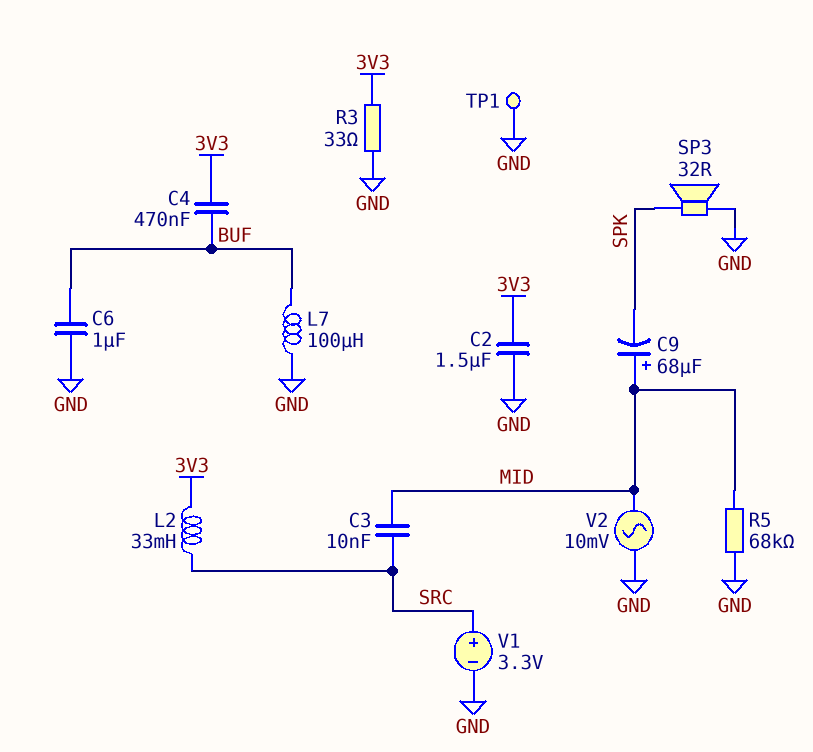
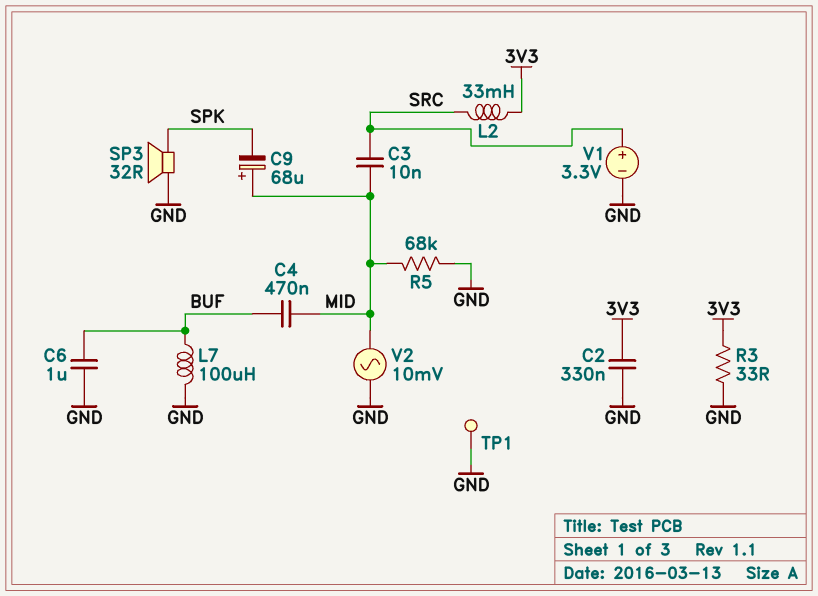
C2: 1.5uF (3V3, GND) -> 330nF (3V3, GND)
C4: 470nF (3V3, BUF) -> 470nF (BUF, MID)

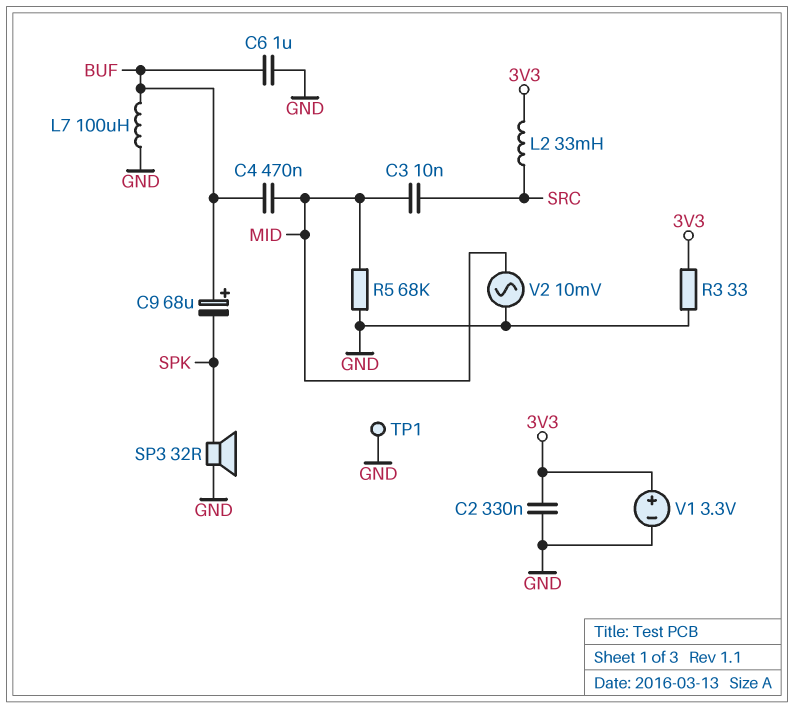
C9: 68uF (plus MID, minus SPK) -> 68uF (plus BUF, minus SPK)
V1: 3.3V (plus SRC, minus GND) -> 3.3V (plus 3V3, minus GND)

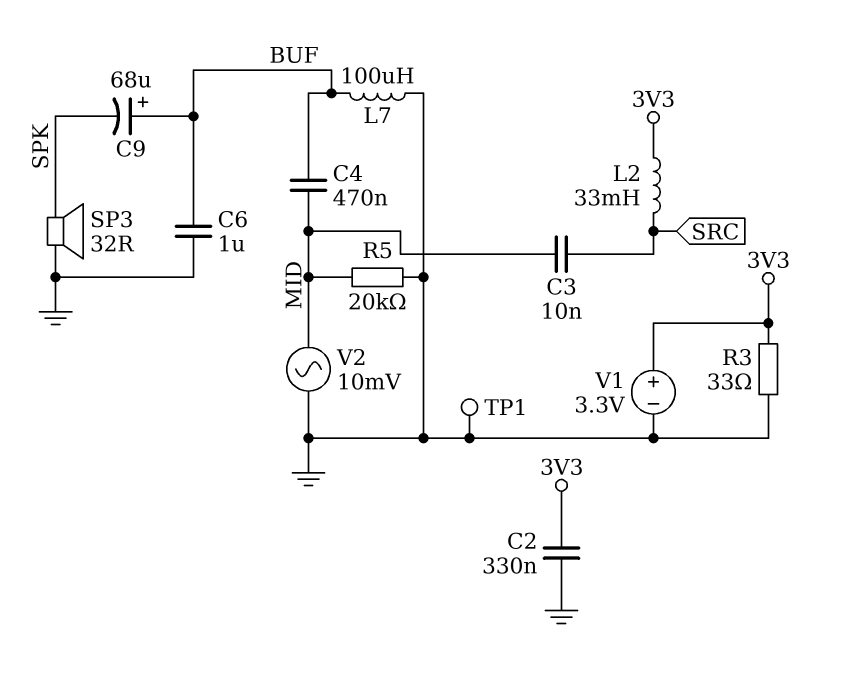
R5: 68k (GND, MID) -> 20k (GND, MID)

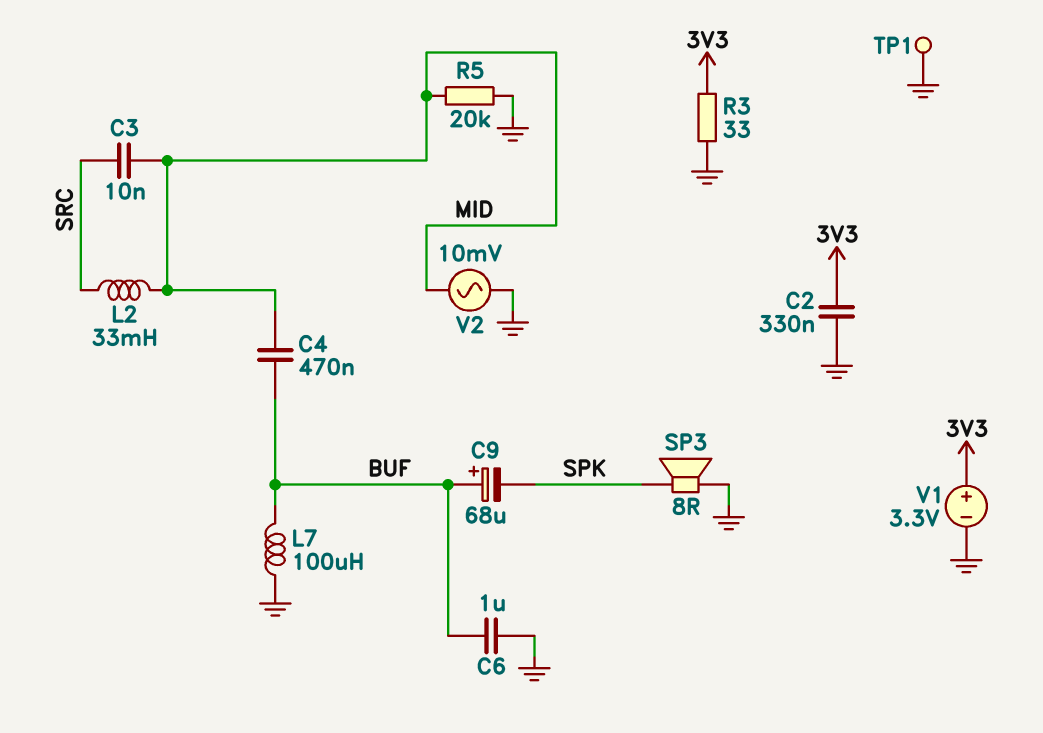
L2: 33mH (3V3, SRC) -> 33mH (MID, SRC)
SP3: speaker 32R (GND, SPK) -> speaker 8R (GND, SPK)

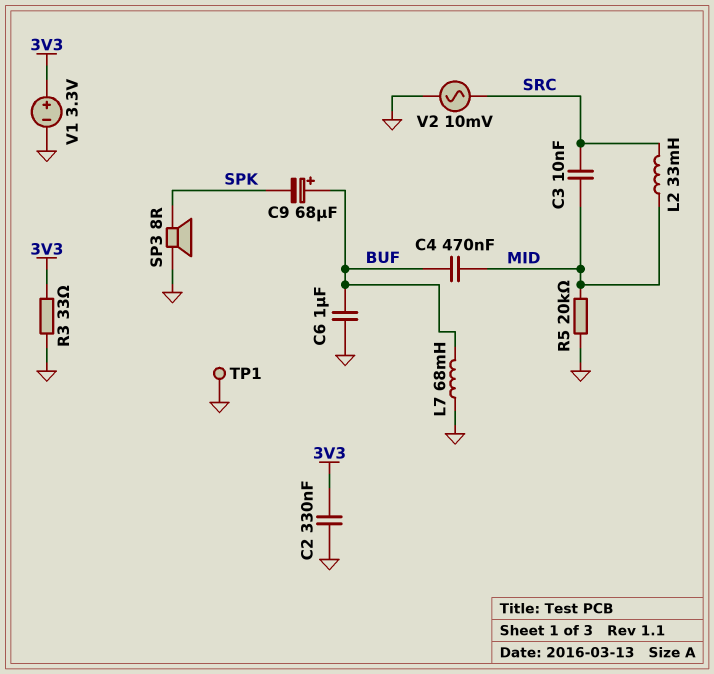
L7: 100uH (BUF, GND) -> 68mH (BUF, GND)
V2: AC 10mV (GND, MID) -> AC 10mV (GND, SRC)

